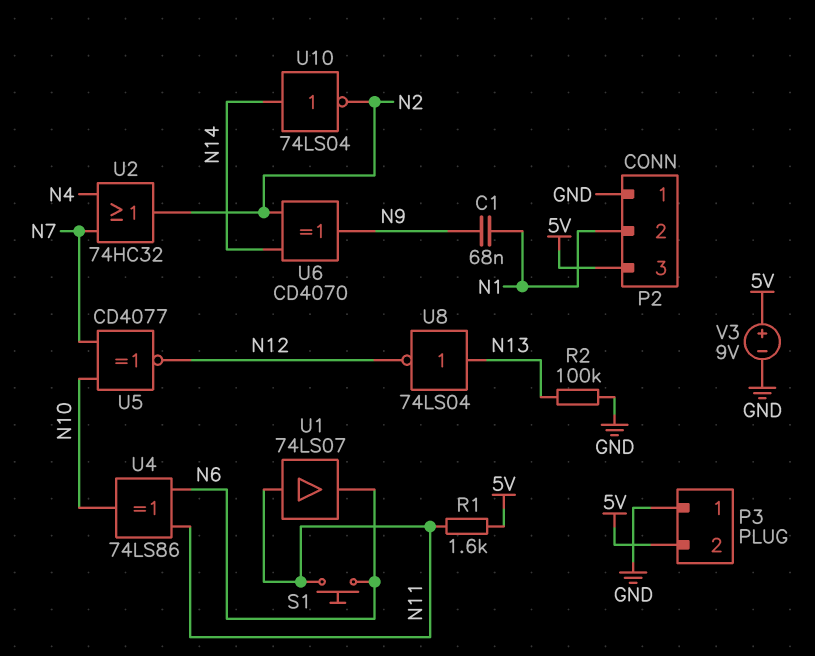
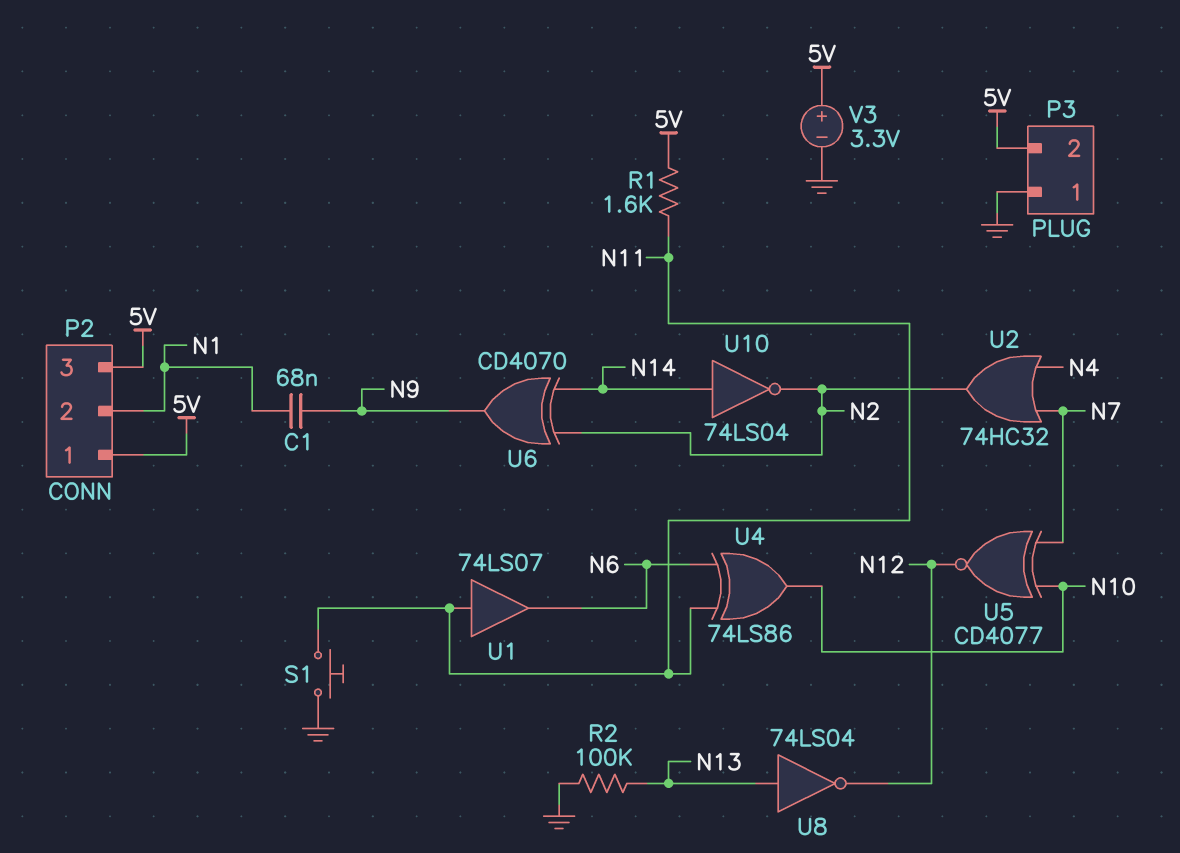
P2 pin 1: GND -> 5V
S1: button (N6, N11) -> button (GND, N11)
V3: 9V (plus 5V, minus GND) -> 3.3V (plus 5V, minus GND)

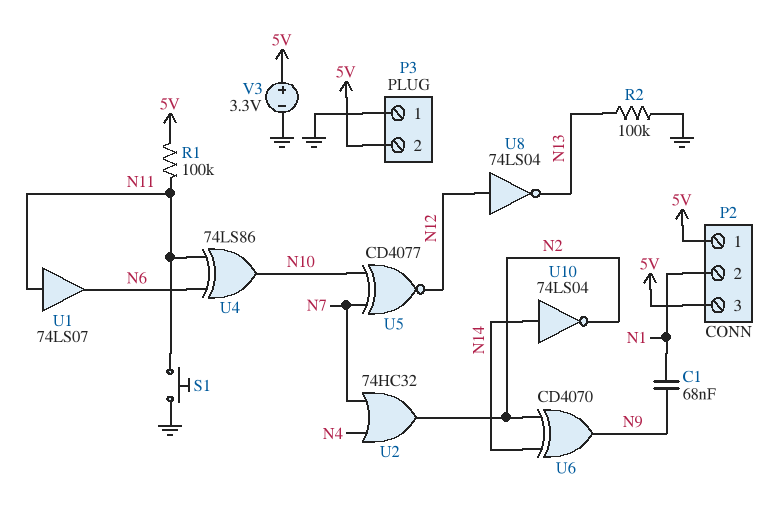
R1: 1.6k (5V, N11) -> 100k (5V, N11)
U8: NOT 74LS04 (in N13, out N12) -> NOT 74LS04 (in N12, out N13)

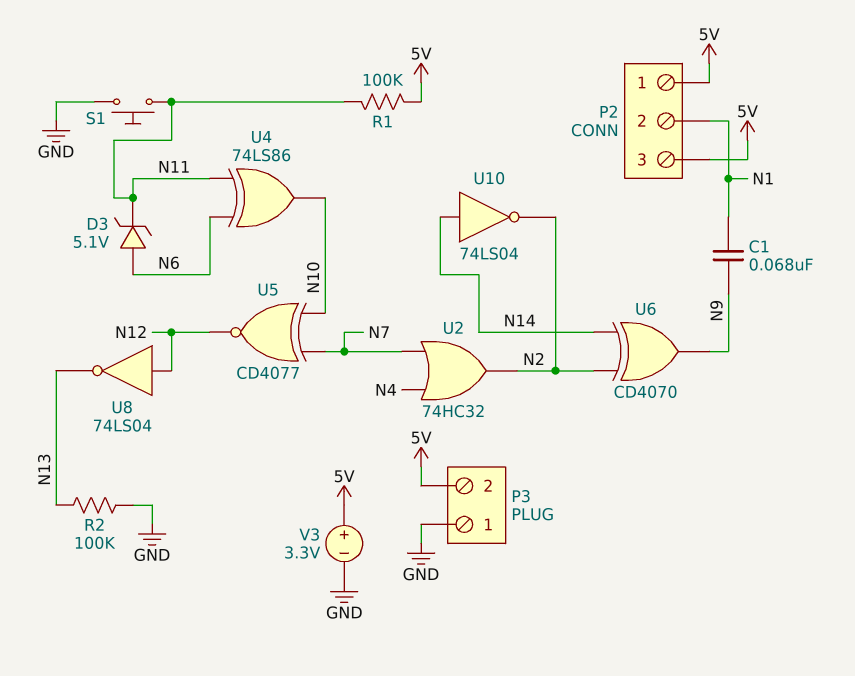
D3: none -> zener 5.1V (A N6, K N11)
U1: buffer 74LS07 (in N11, out N6) -> none

